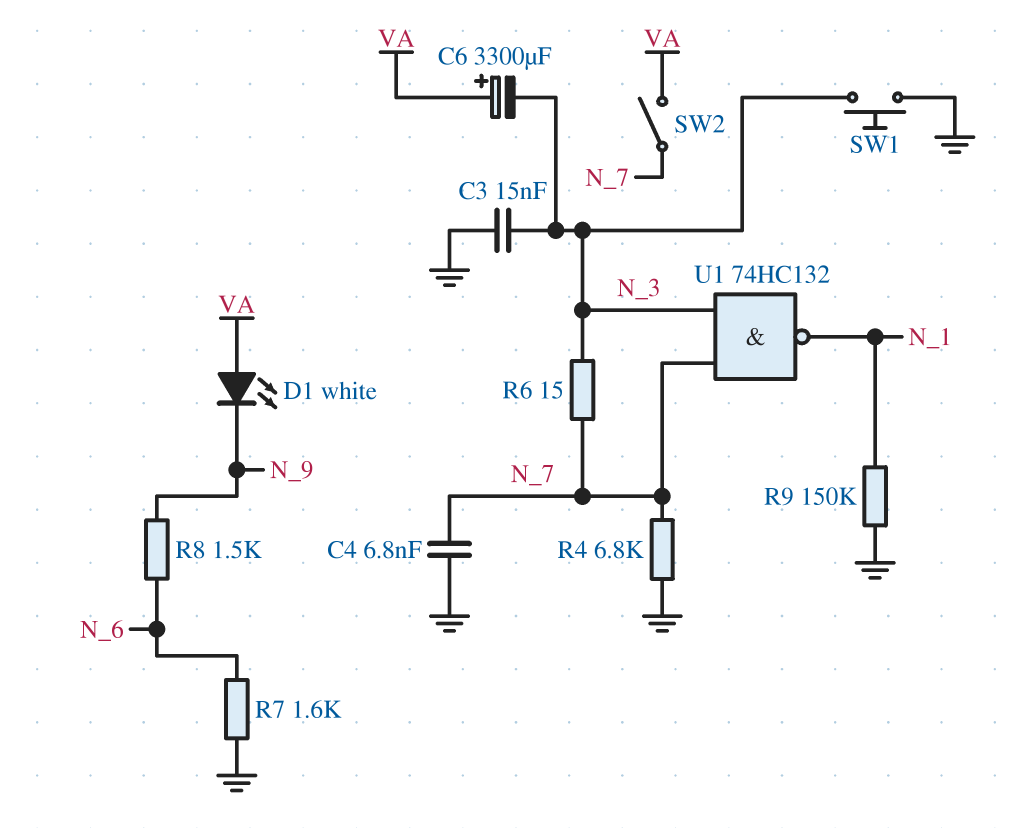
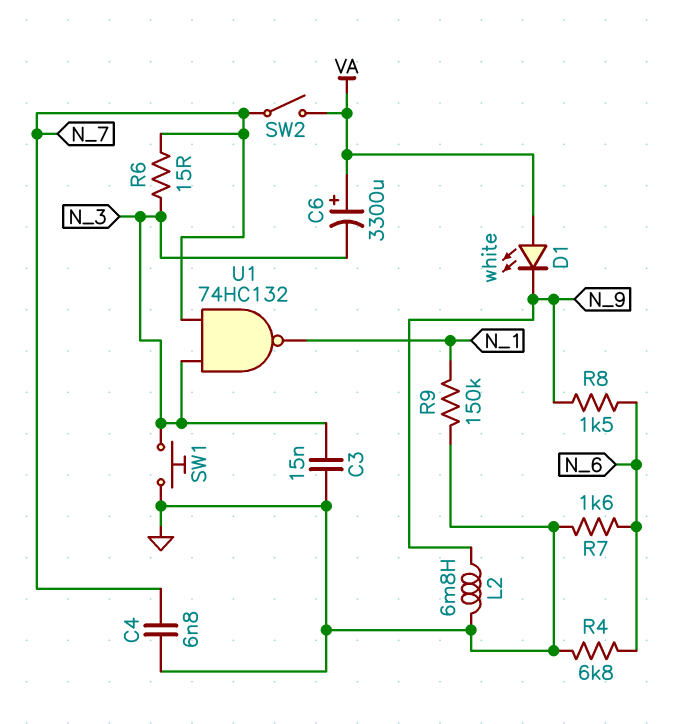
L2: none -> 6.8mH (GND, N_9)
R4: 6.8k (GND, N_7) -> 6.8k (GND, N_6)

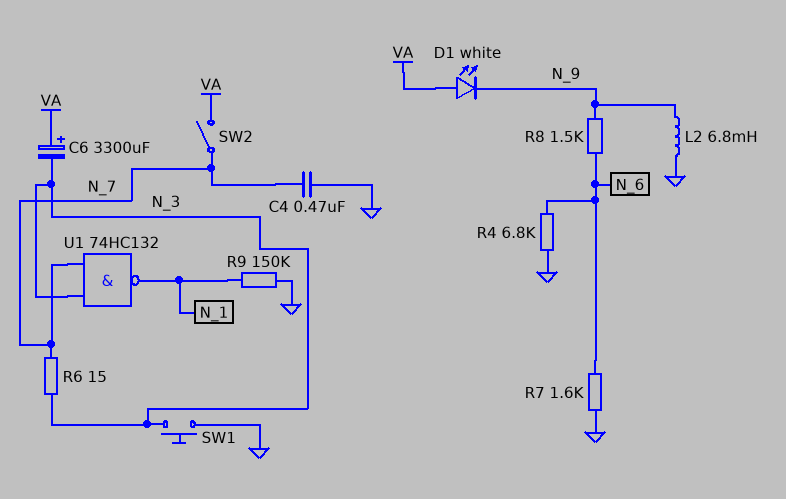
C3: 15nF (GND, N_3) -> none
C4: 6.8nF (GND, N_7) -> 470nF (GND, N_7)

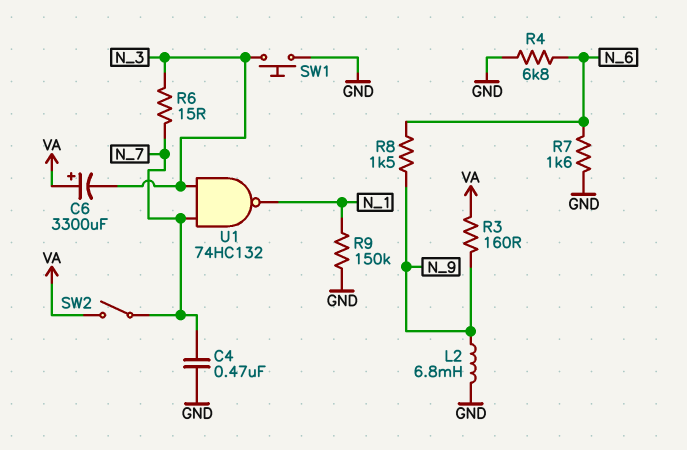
D1: LED white (A VA, K N_9) -> none
R3: none -> 160 (N_9, VA)

